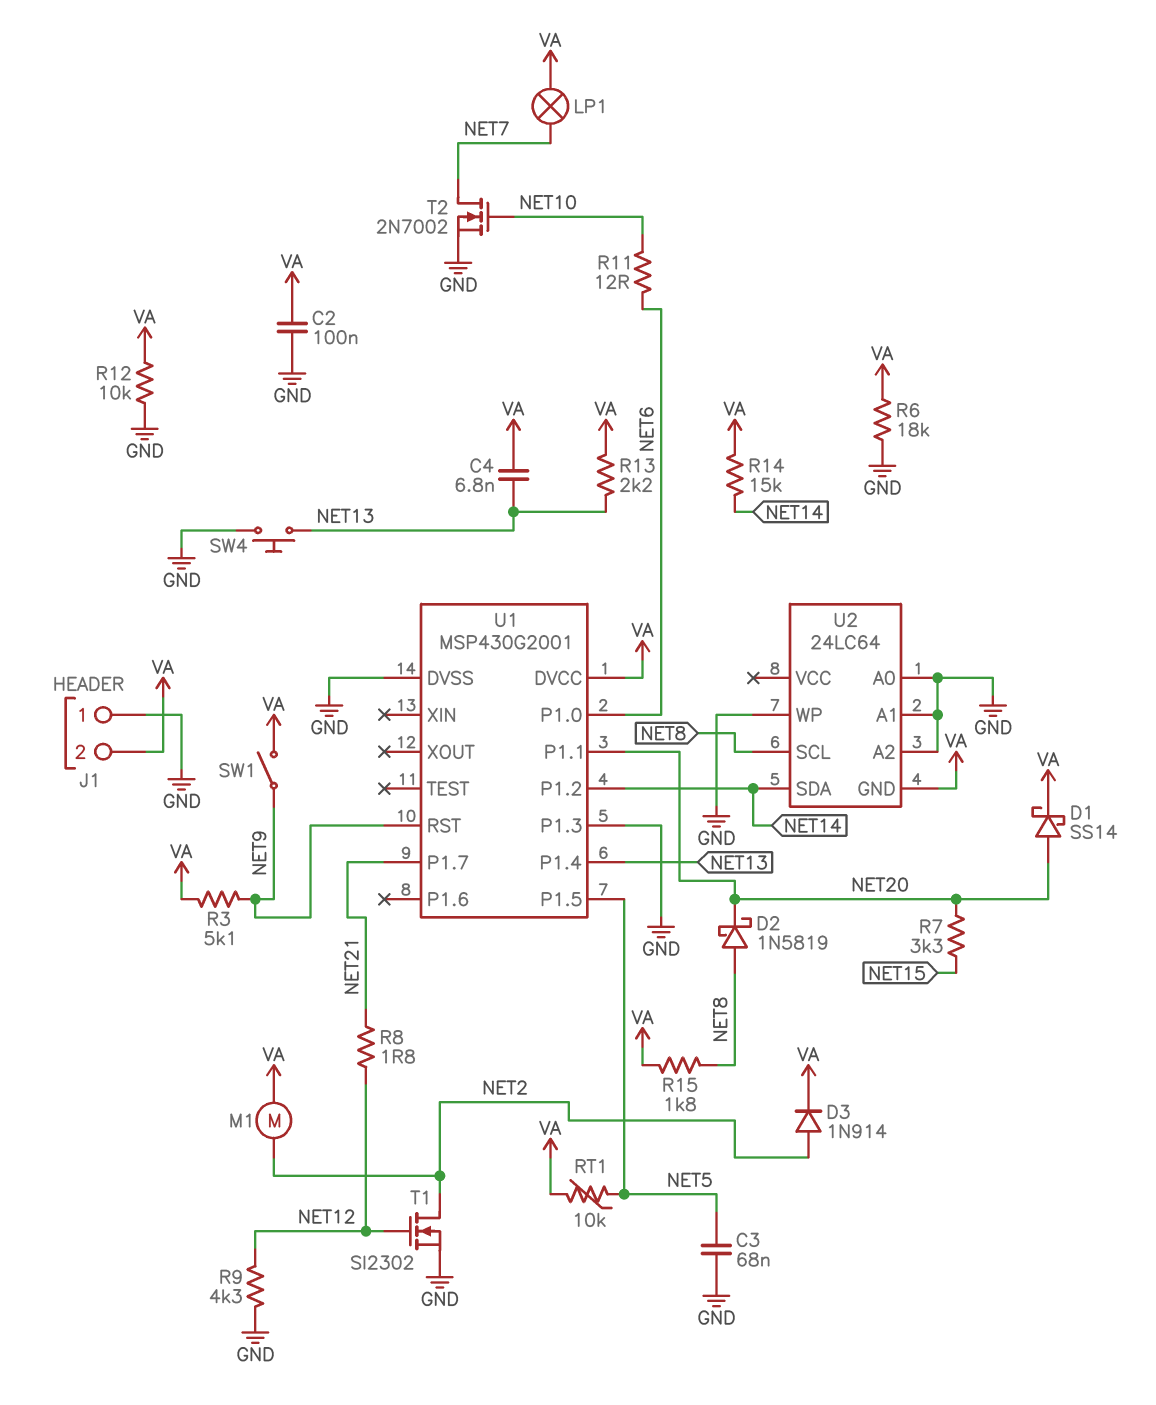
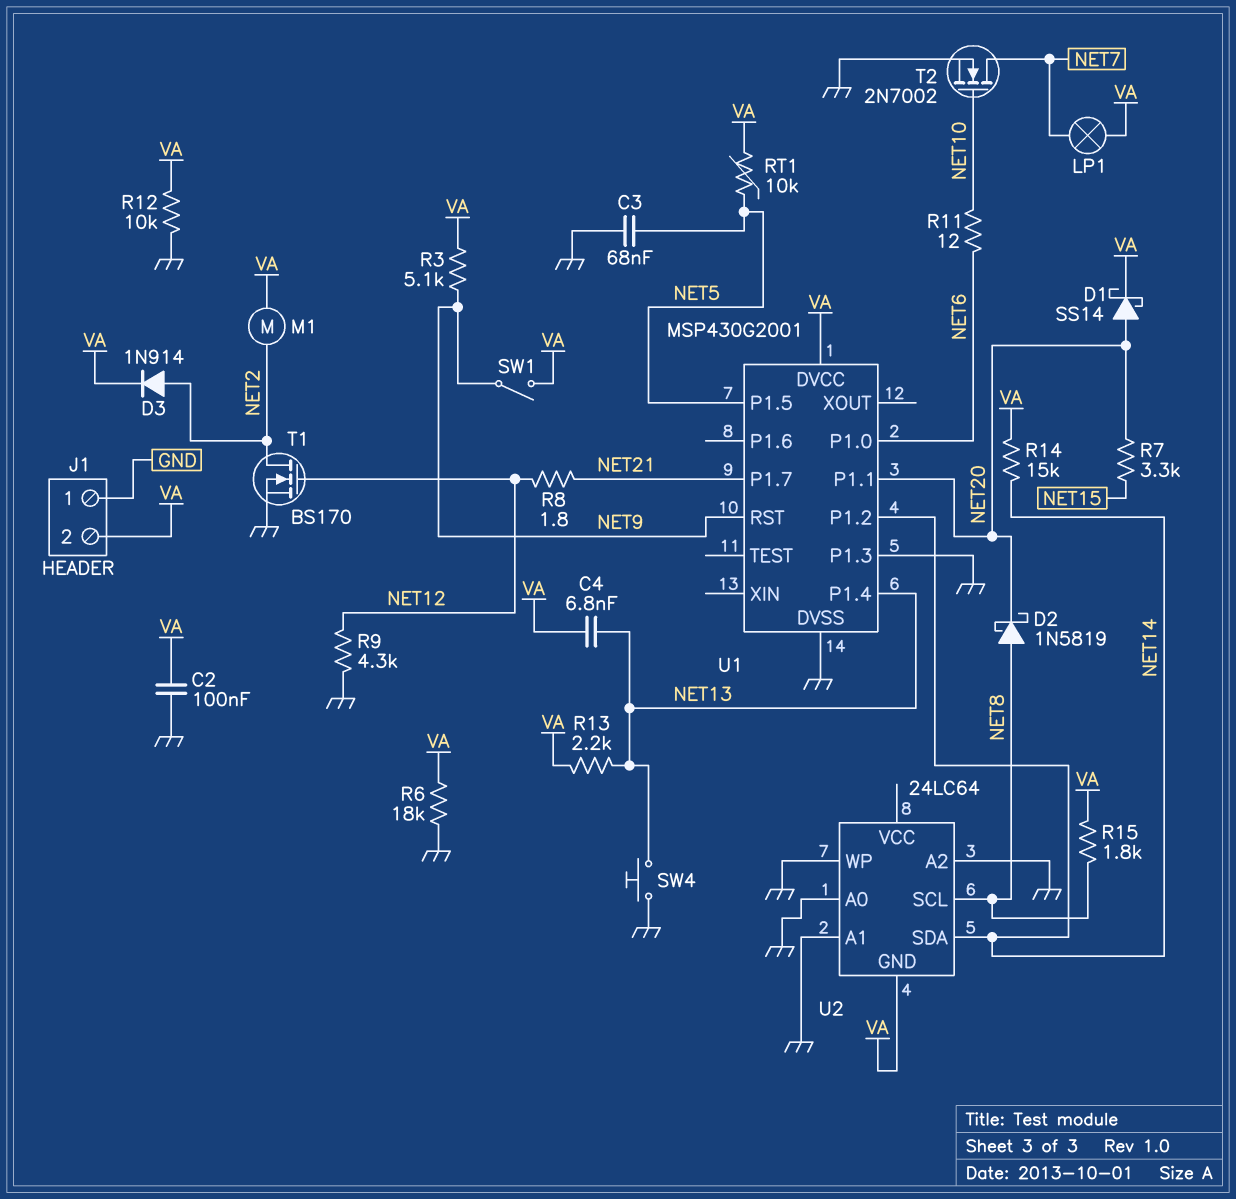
T1: NMOS SI2302 (G NET12, D NET2, S GND) -> NMOS BS170 (G NET12, D NET2, S GND)

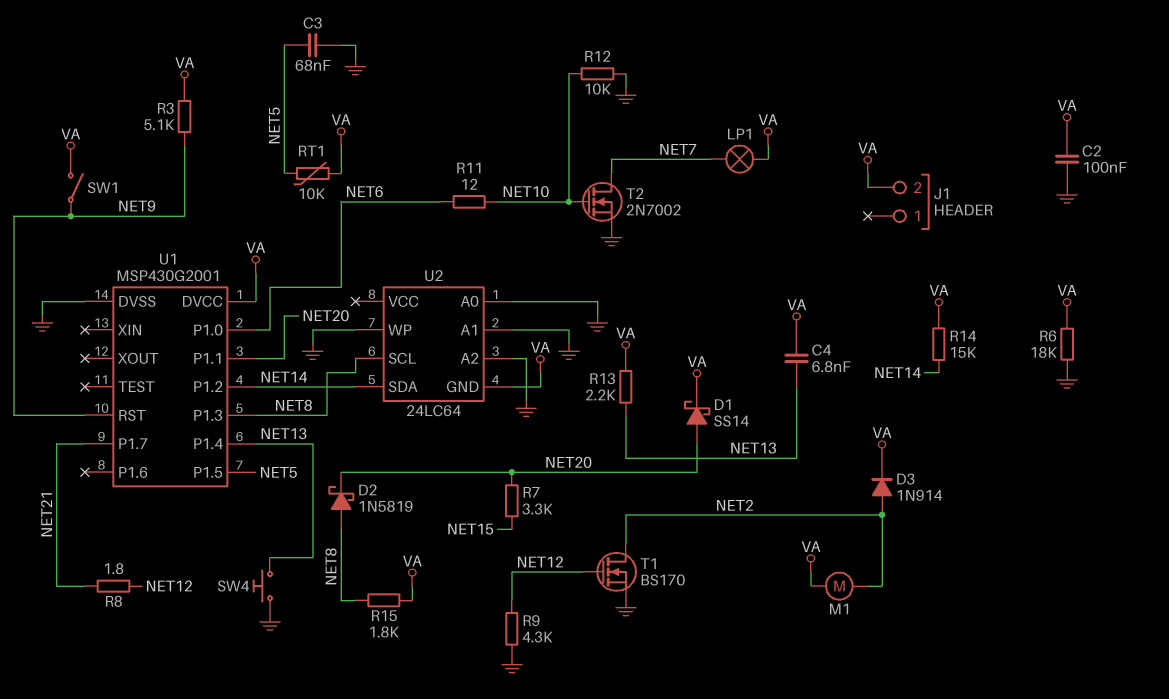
J1 pin 1: GND -> none
R12: 10k (GND, VA) -> 10k (GND, NET10)
U1 pin P1.3: GND -> NET8

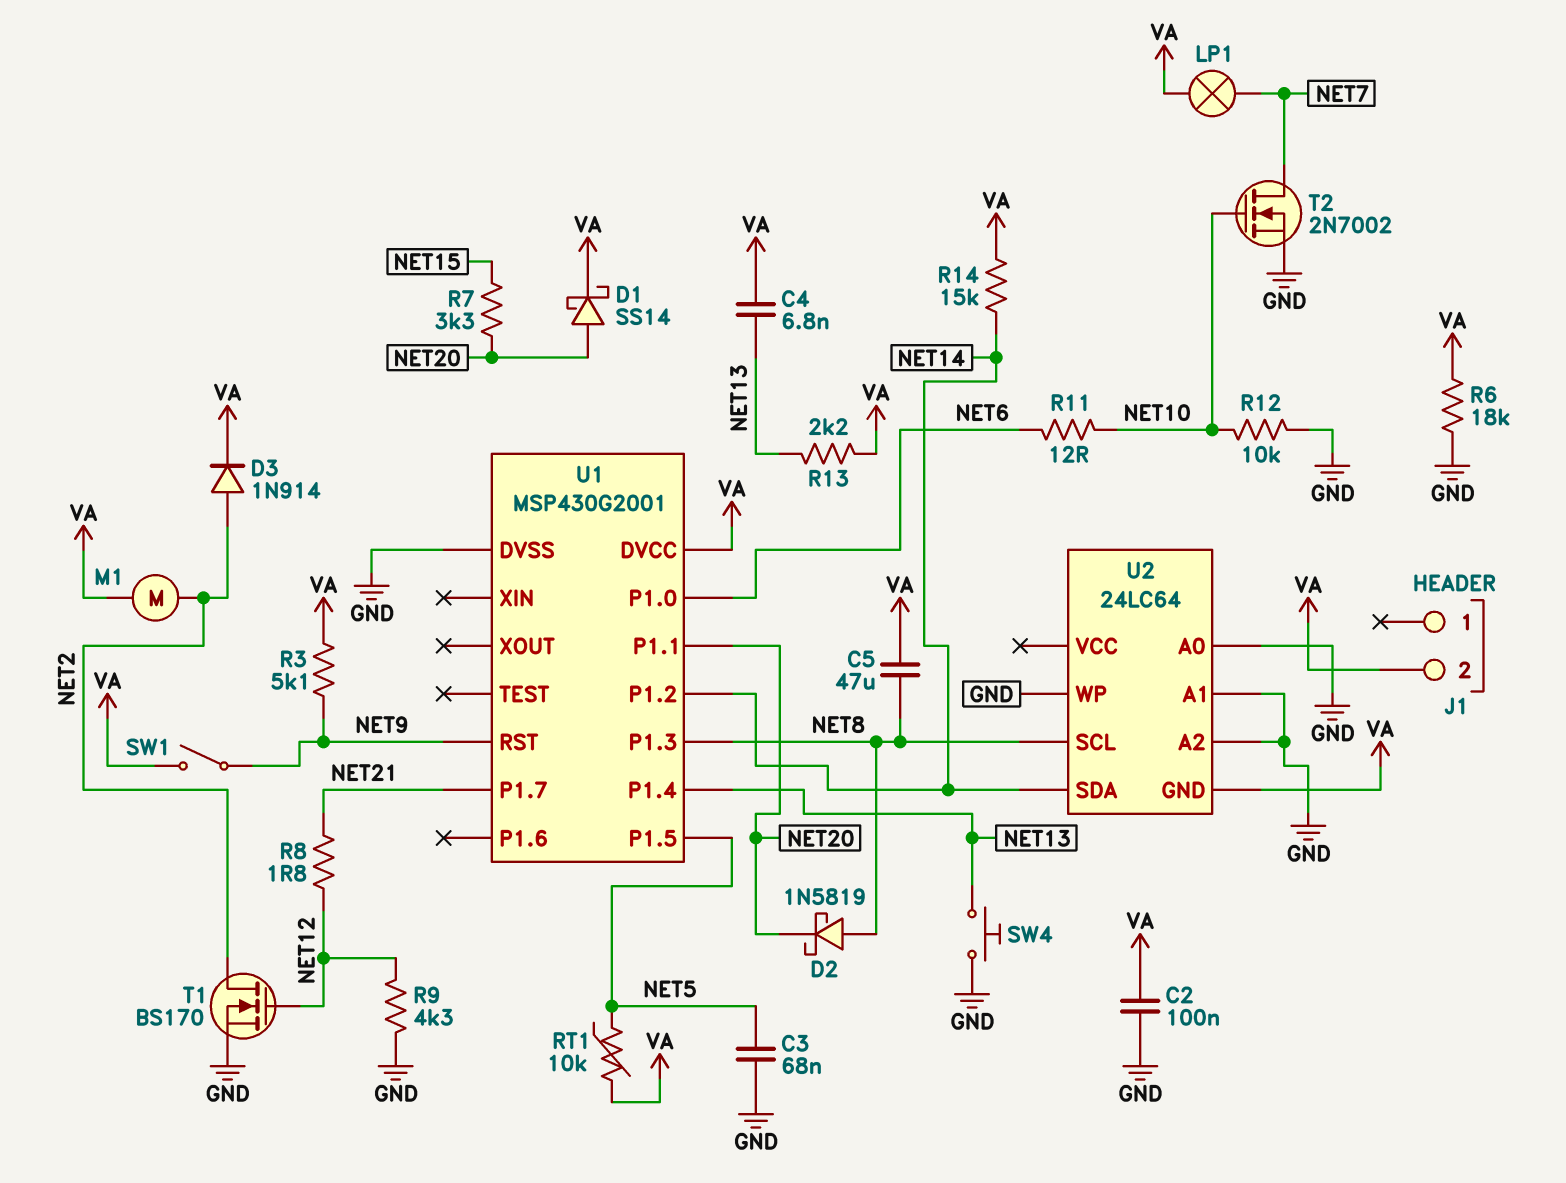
C5: none -> 47uF (NET8, VA)
R15: 1.8k (NET8, VA) -> none

